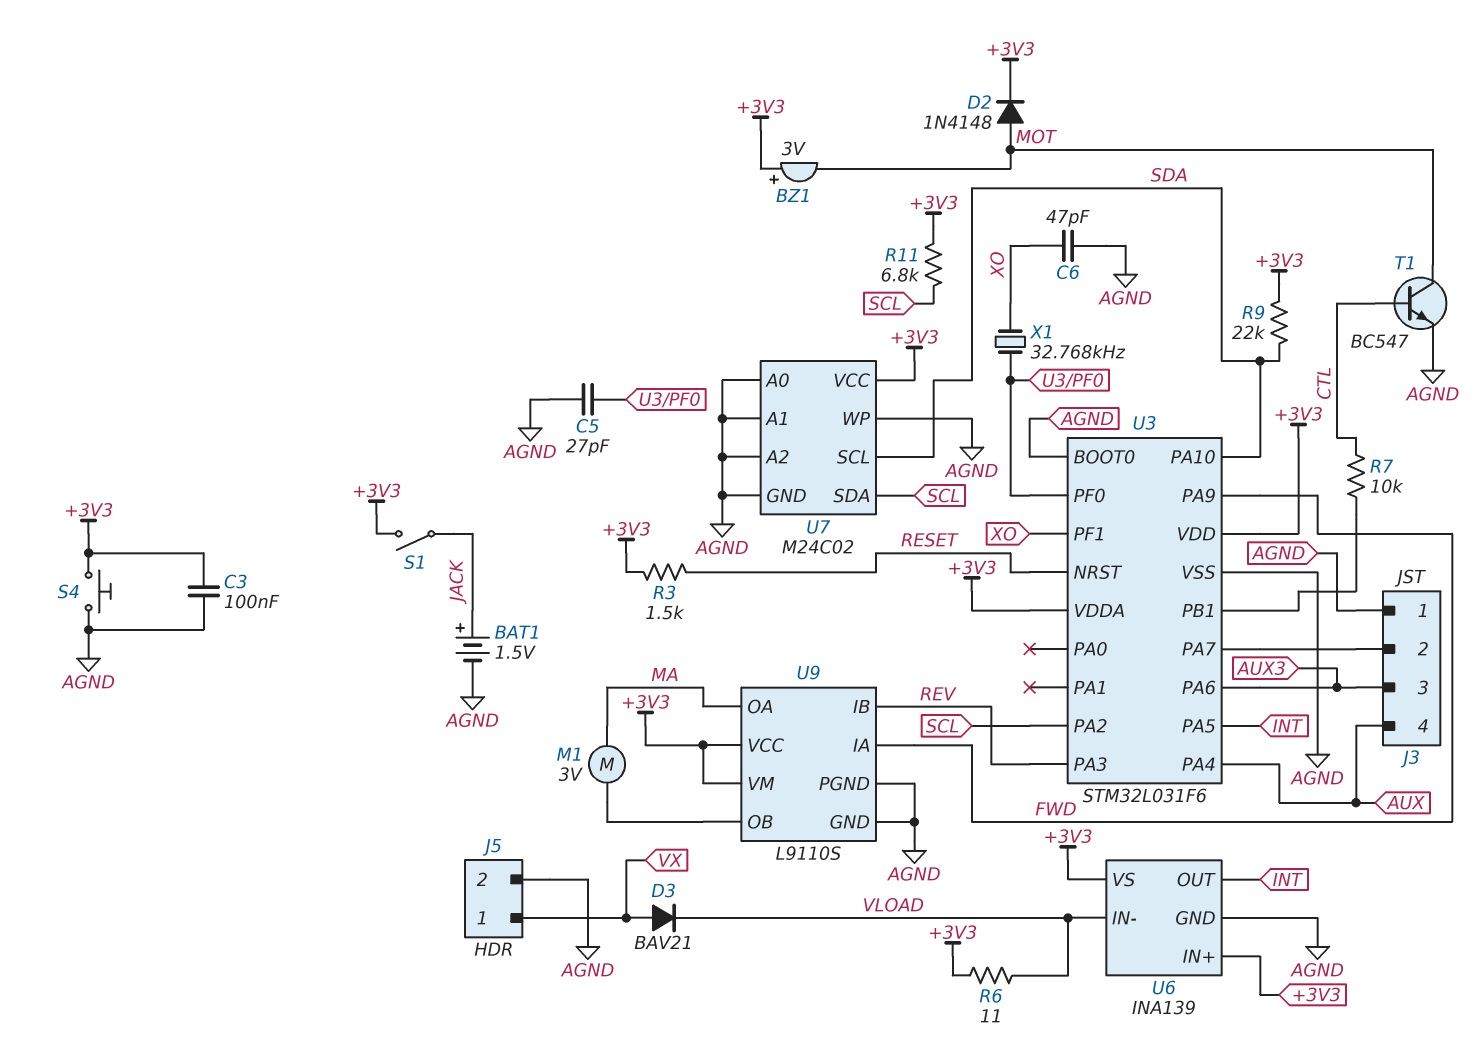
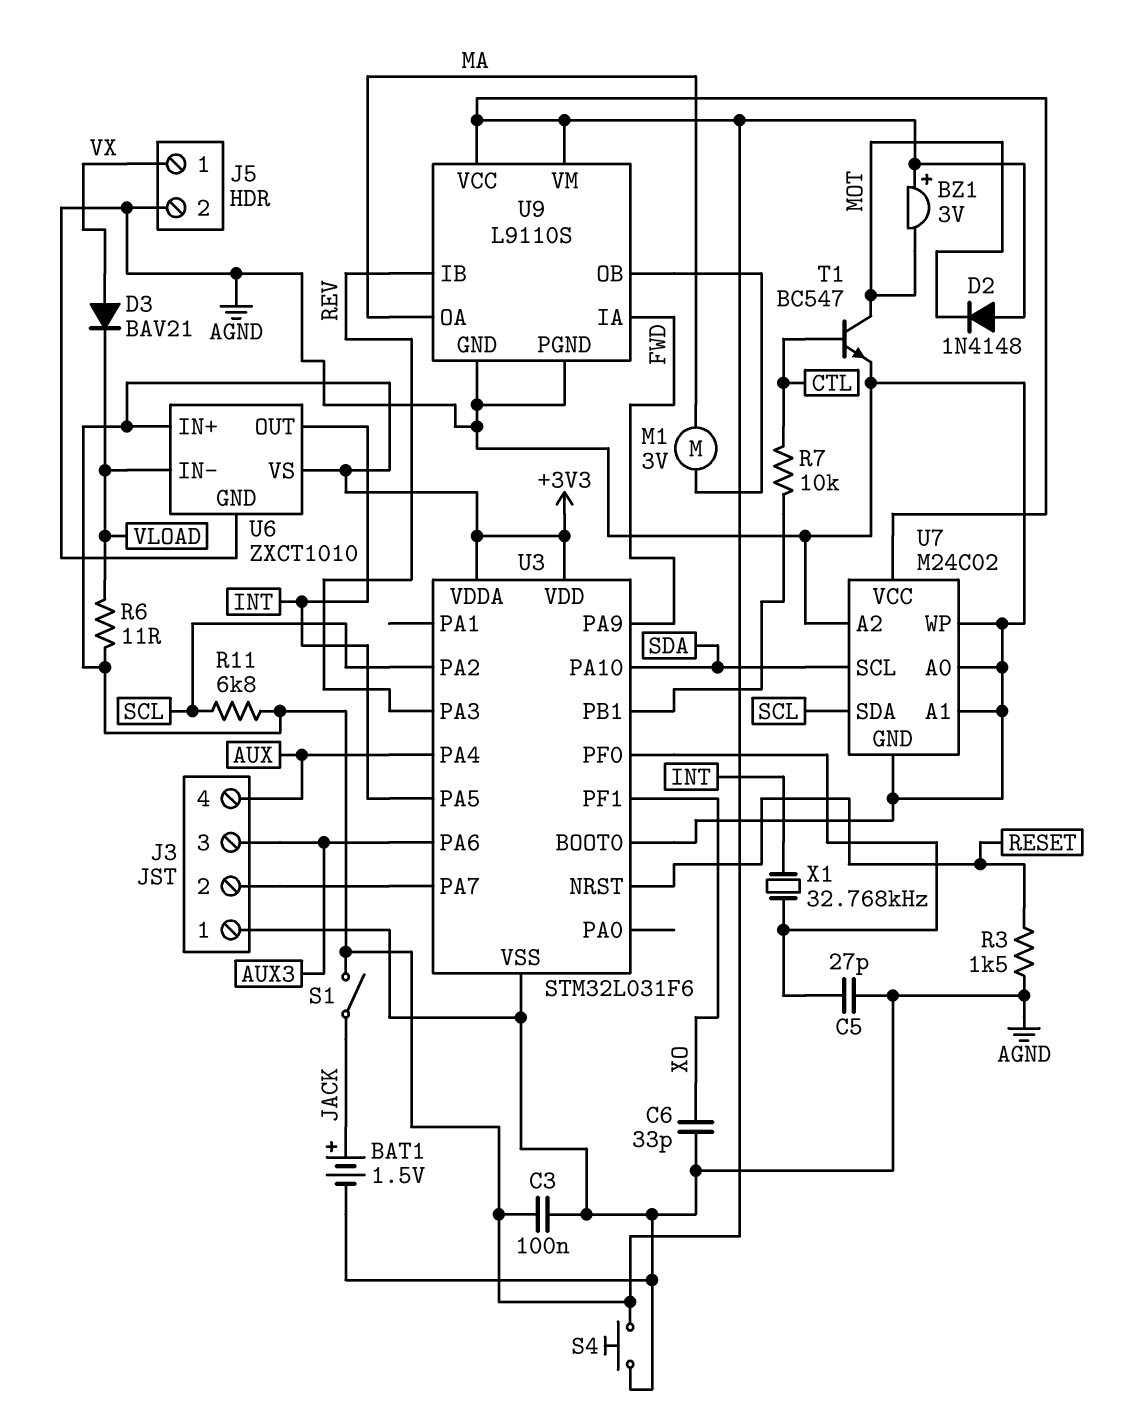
C6: 47pF (AGND, XO) -> 33pF (AGND, XO)
D2: diode 1N4148 (A MOT, K +3V3) -> diode 1N4148 (A +3V3, K MOT)
R3: 1.5k (+3V3, RESET) -> 1.5k (AGND, RESET)
R9: 22k (+3V3, SDA) -> none
U6: INA139 -> ZXCT1010
X1: 32.768kHz (U3/PF0, XO) -> 32.768kHz (INT, U3/PF0)

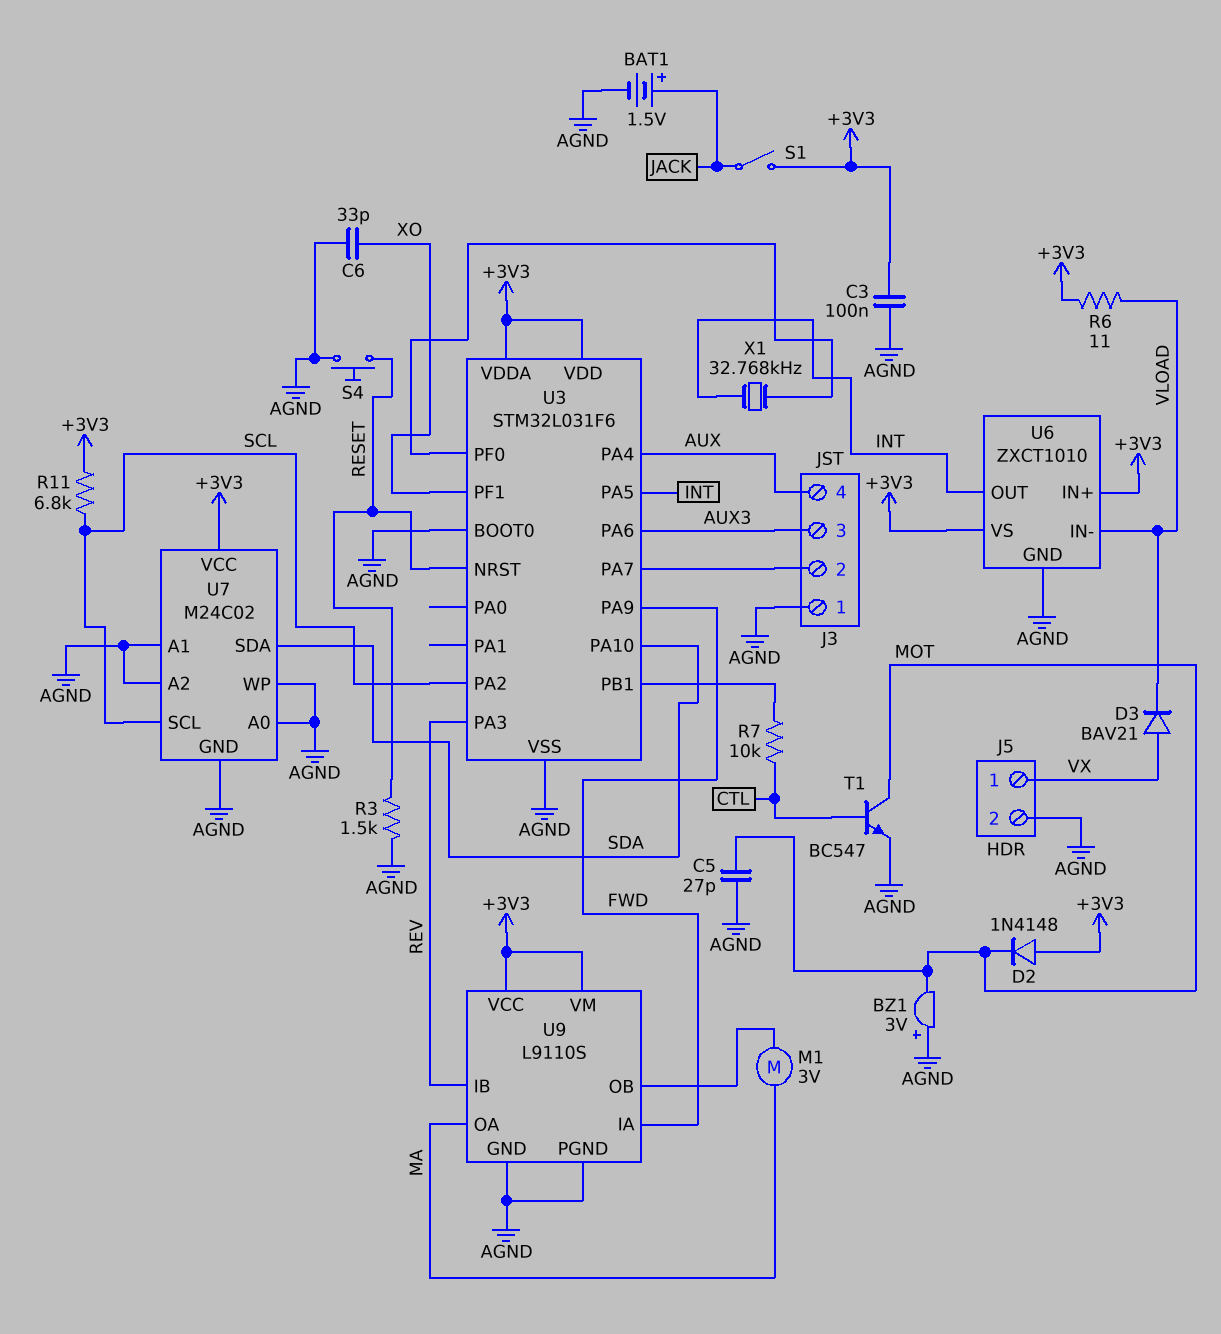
BZ1: buzzer 3V (plus +3V3, minus MOT) -> buzzer 3V (plus AGND, minus MOT)
C5: 27pF (AGND, U3/PF0) -> 27pF (AGND, MOT)
S4: button (+3V3, AGND) -> button (AGND, RESET)
U7 pin SCL: SDA -> SCL
U7 pin SDA: SCL -> SDA

